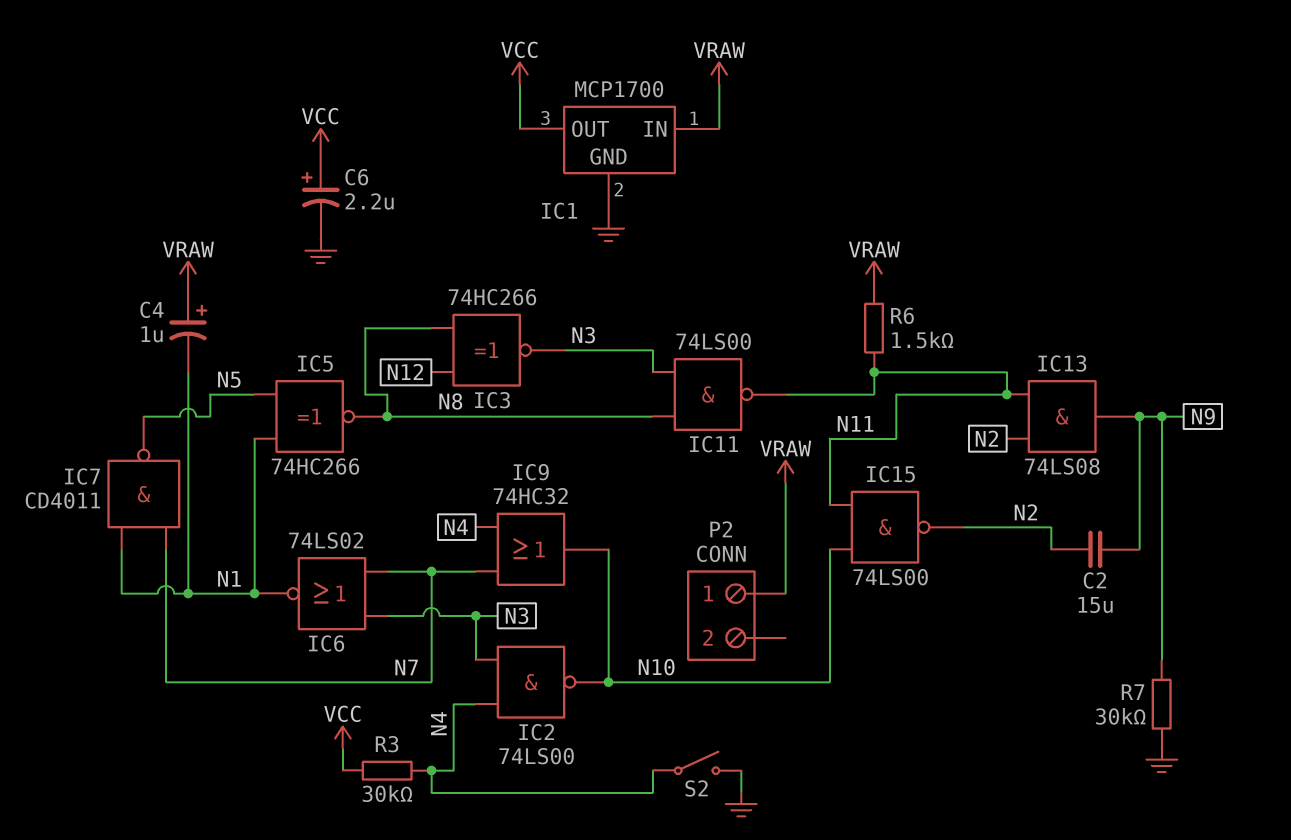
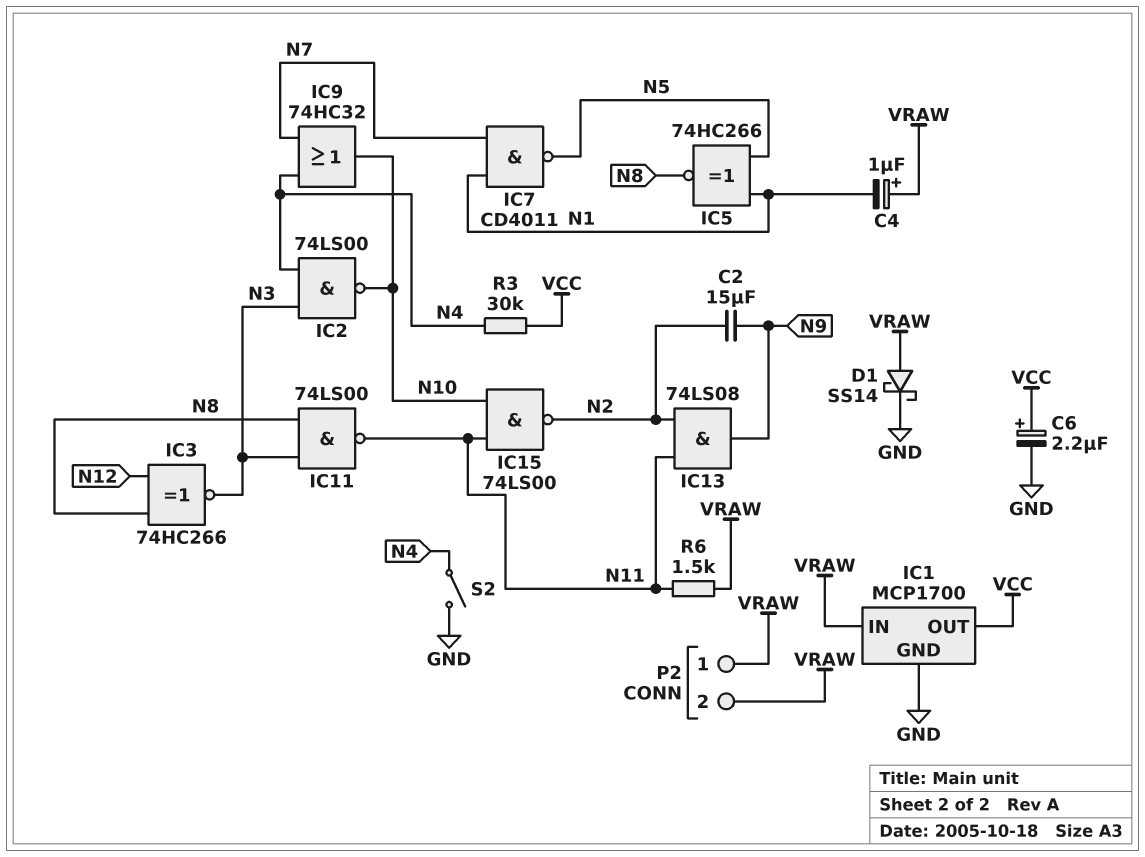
D1: none -> schottky SS14 (A VRAW, K GND)
IC6: NOR 74LS02 (in N3, in N7, out N1) -> none
P2 pin 2: none -> VRAW
R7: 30k (GND, N9) -> none

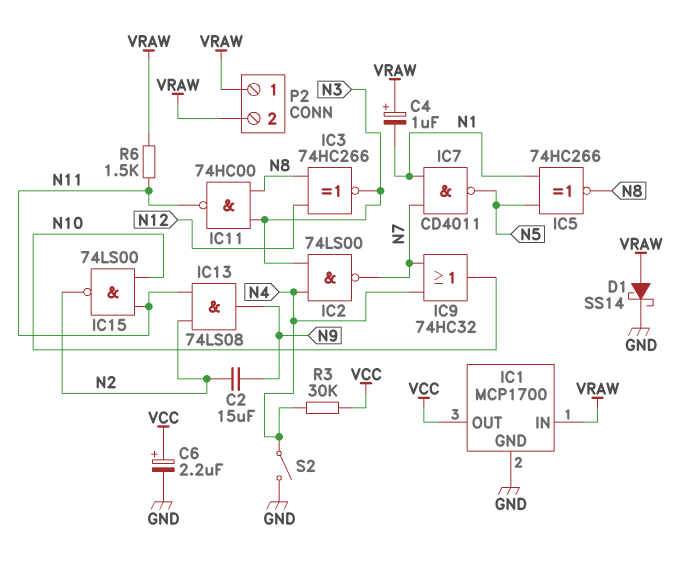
IC2: NAND 74LS00 (in N3, in N4, out N10) -> NAND 74LS00 (in N3, in N4, out N7)
IC11: NAND 74LS00 (in N3, in N8, out N11) -> NAND 74HC00 (in N3, in N8, out N11)

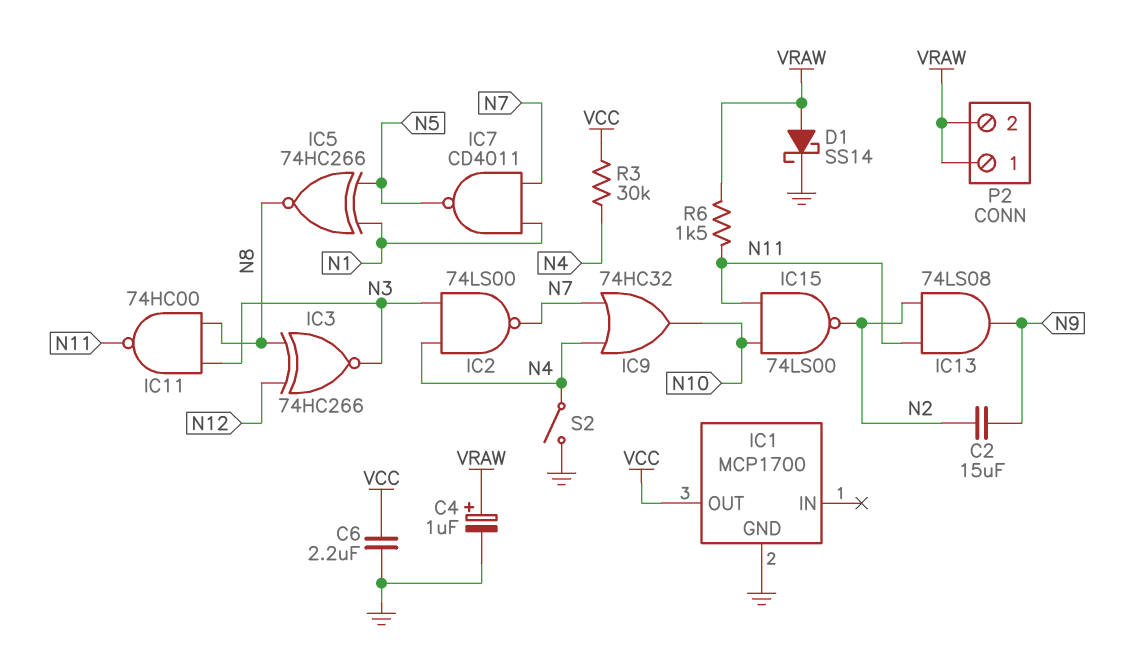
C4: 1uF (plus VRAW, minus N1) -> 1uF (plus VRAW, minus GND)
C6: 2.2uF (plus VCC, minus GND) -> 2.2uF (GND, VCC)
IC1 pin IN: VRAW -> none

